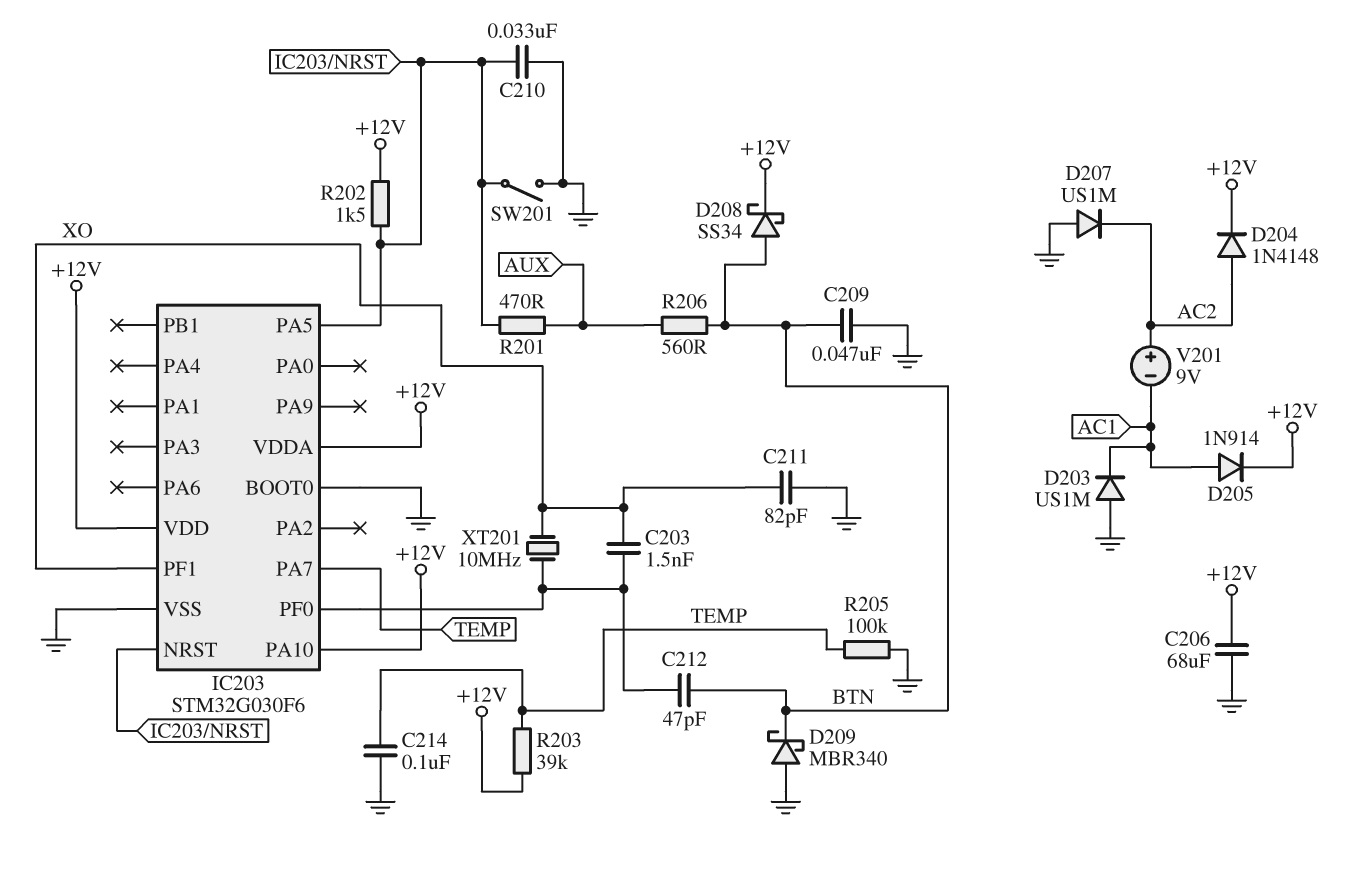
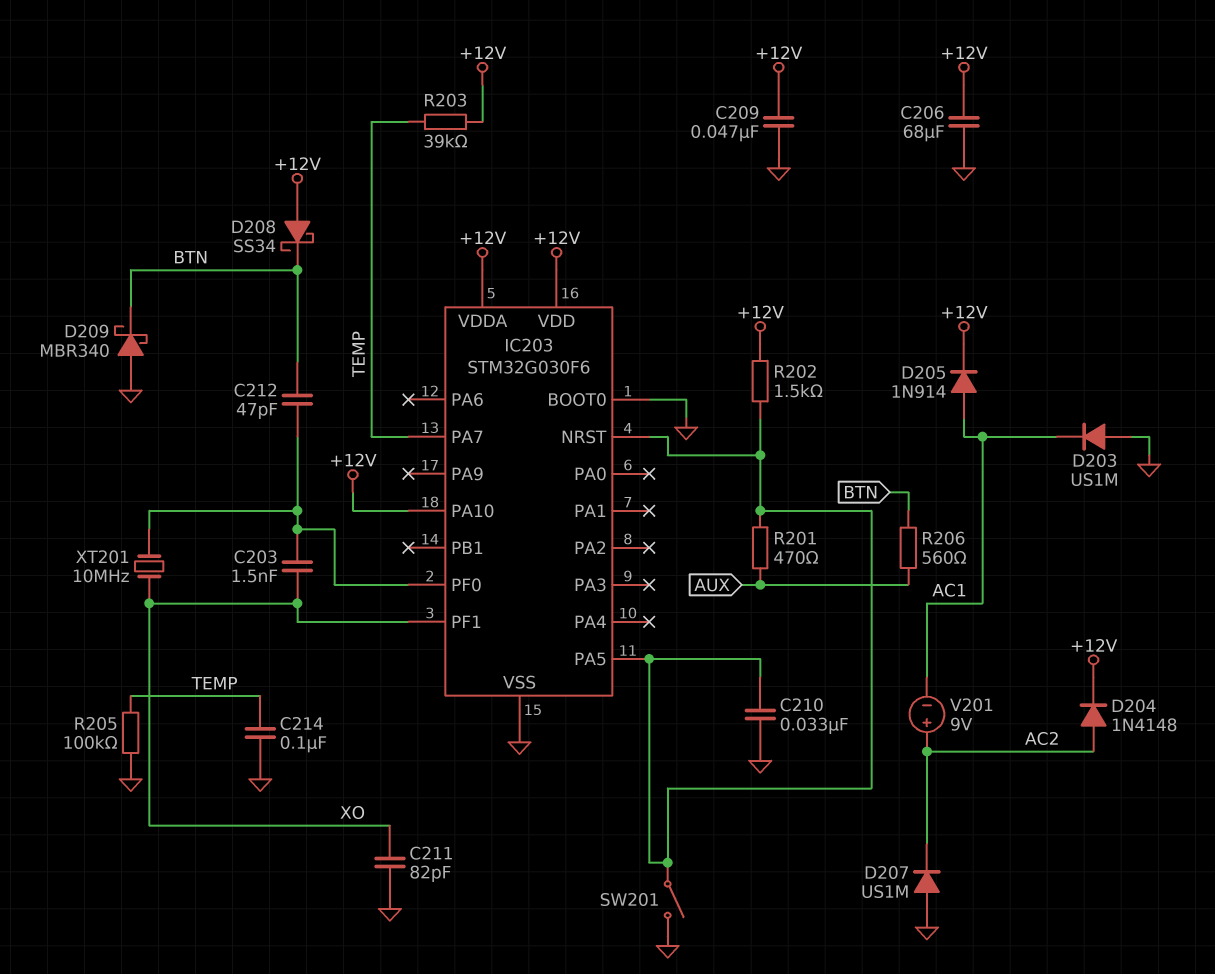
C209: 47nF (BTN, GND) -> 47nF (+12V, GND)
D208: schottky SS34 (A BTN, K +12V) -> schottky SS34 (A +12V, K BTN)

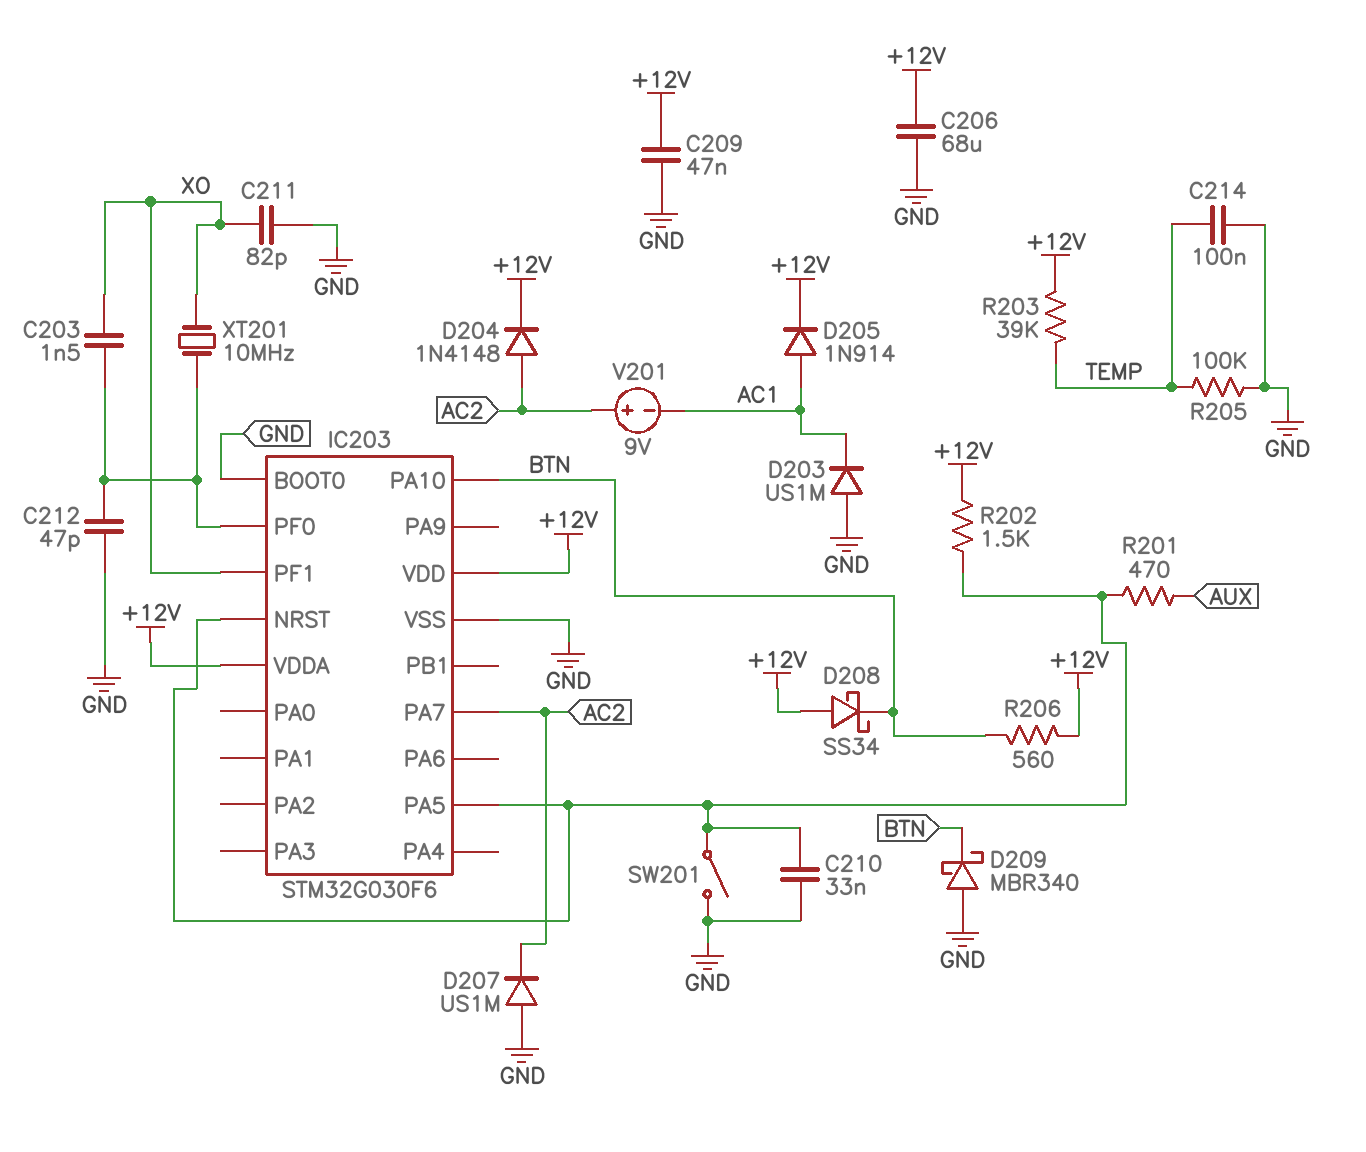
C212: 47pF (BTN, IC203/PF0) -> 47pF (GND, IC203/PF0)
IC203 pin PA7: TEMP -> AC2
IC203 pin PA10: +12V -> BTN
R206: 560 (AUX, BTN) -> 560 (+12V, BTN)

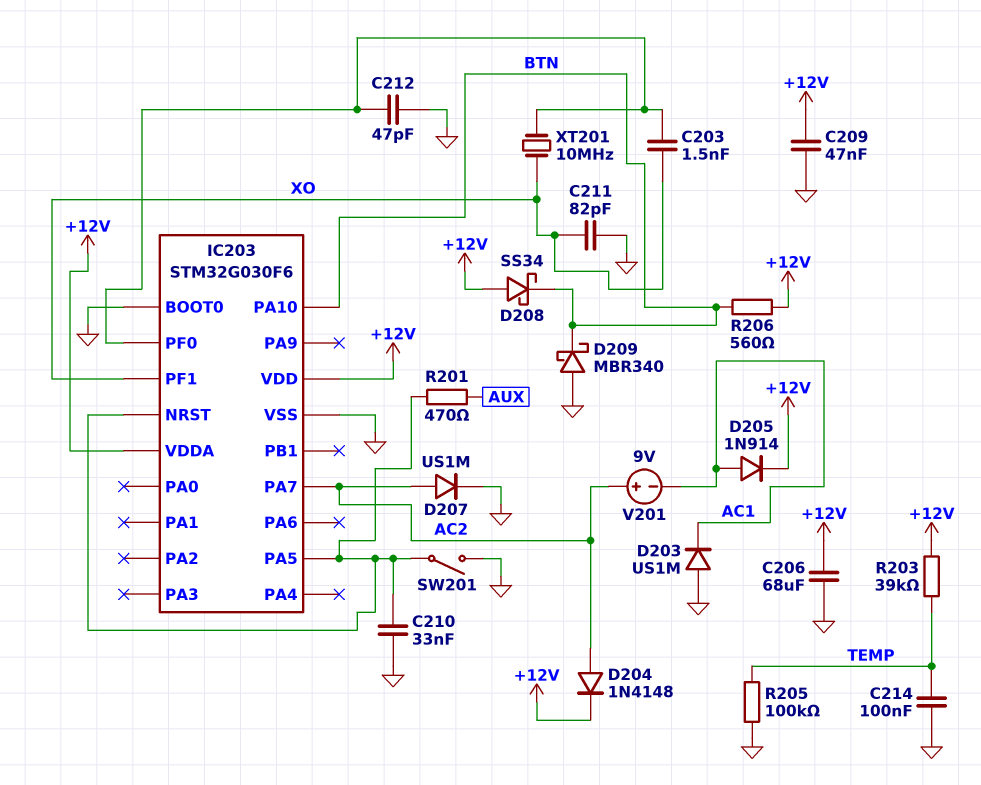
D207: diode US1M (A GND, K AC2) -> diode US1M (A AC2, K GND)
R202: 1.5k (+12V, IC203/NRST) -> none

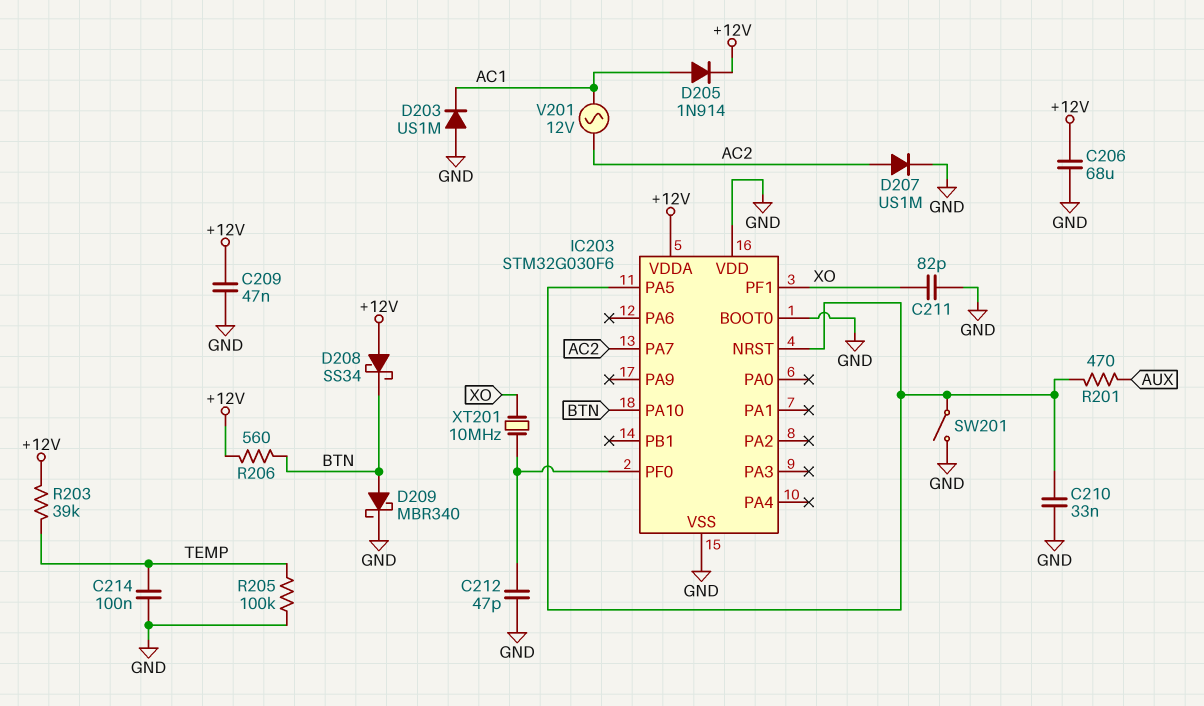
C203: 1.5nF (IC203/PF0, XO) -> none
D204: diode 1N4148 (A AC2, K +12V) -> none
D209: schottky MBR340 (A GND, K BTN) -> schottky MBR340 (A BTN, K GND)
IC203 pin VDD: +12V -> GND
V201: 9V (plus AC2, minus AC1) -> AC 12V (AC1, AC2)

